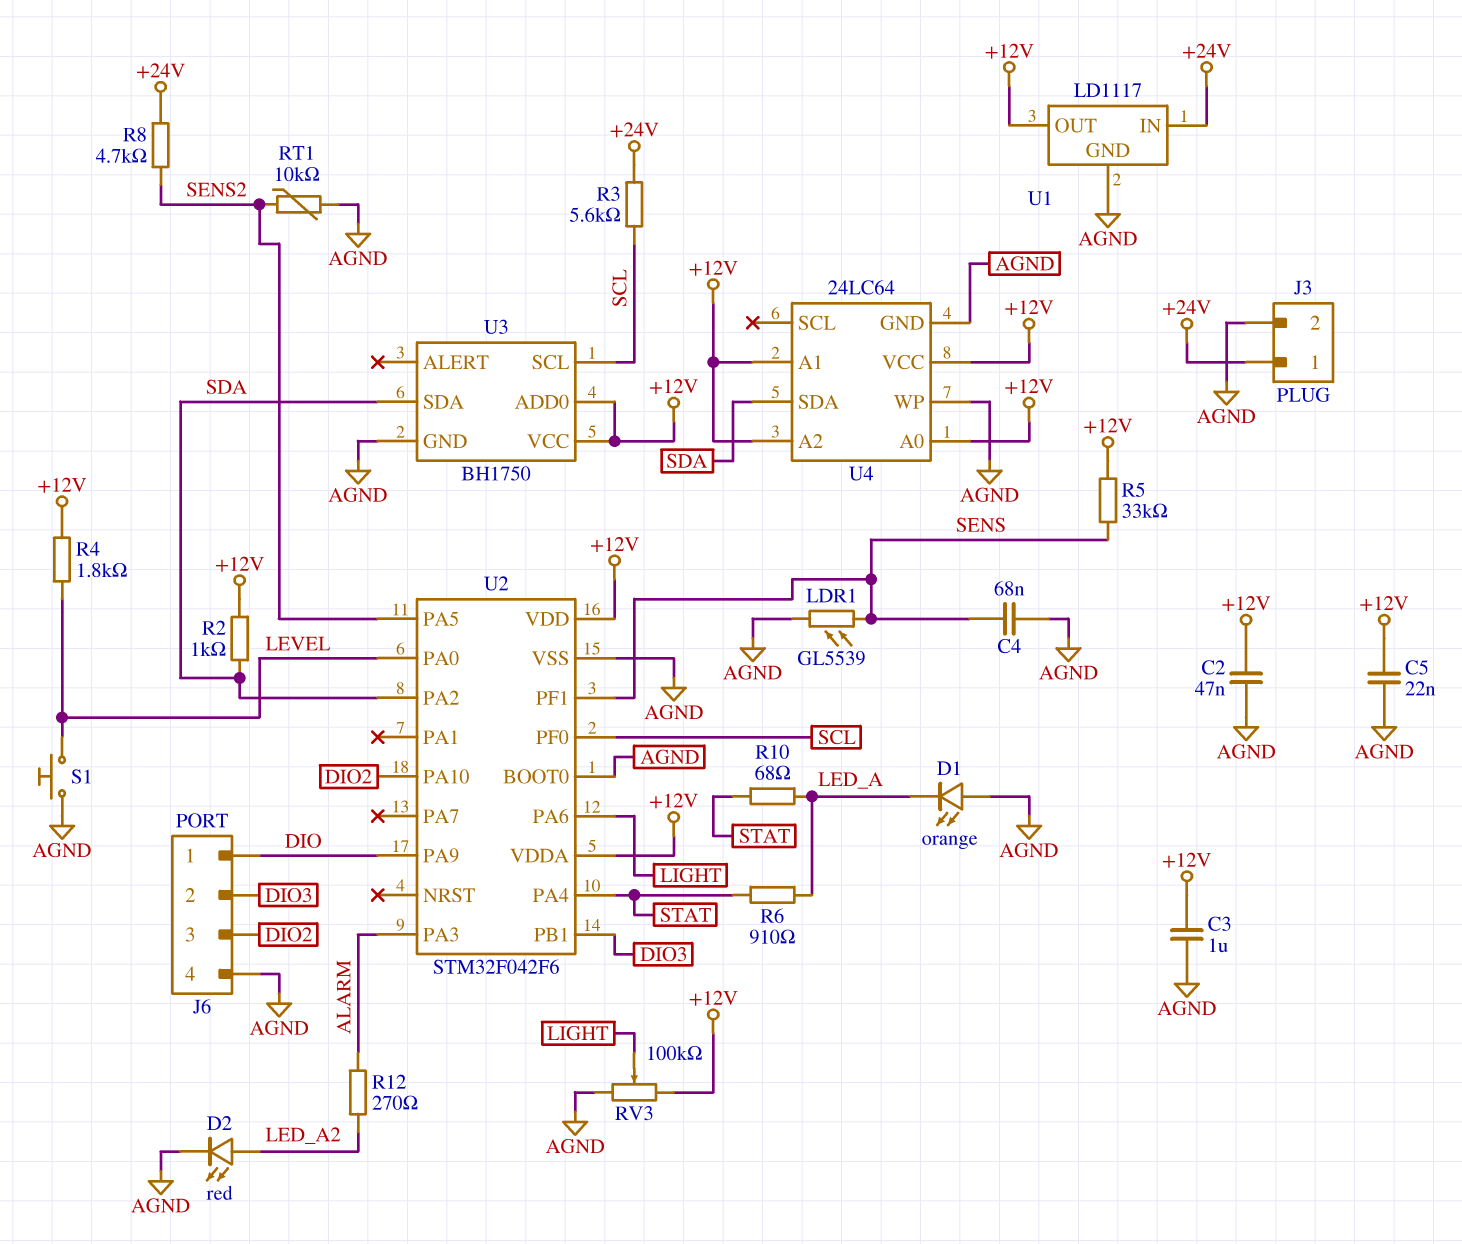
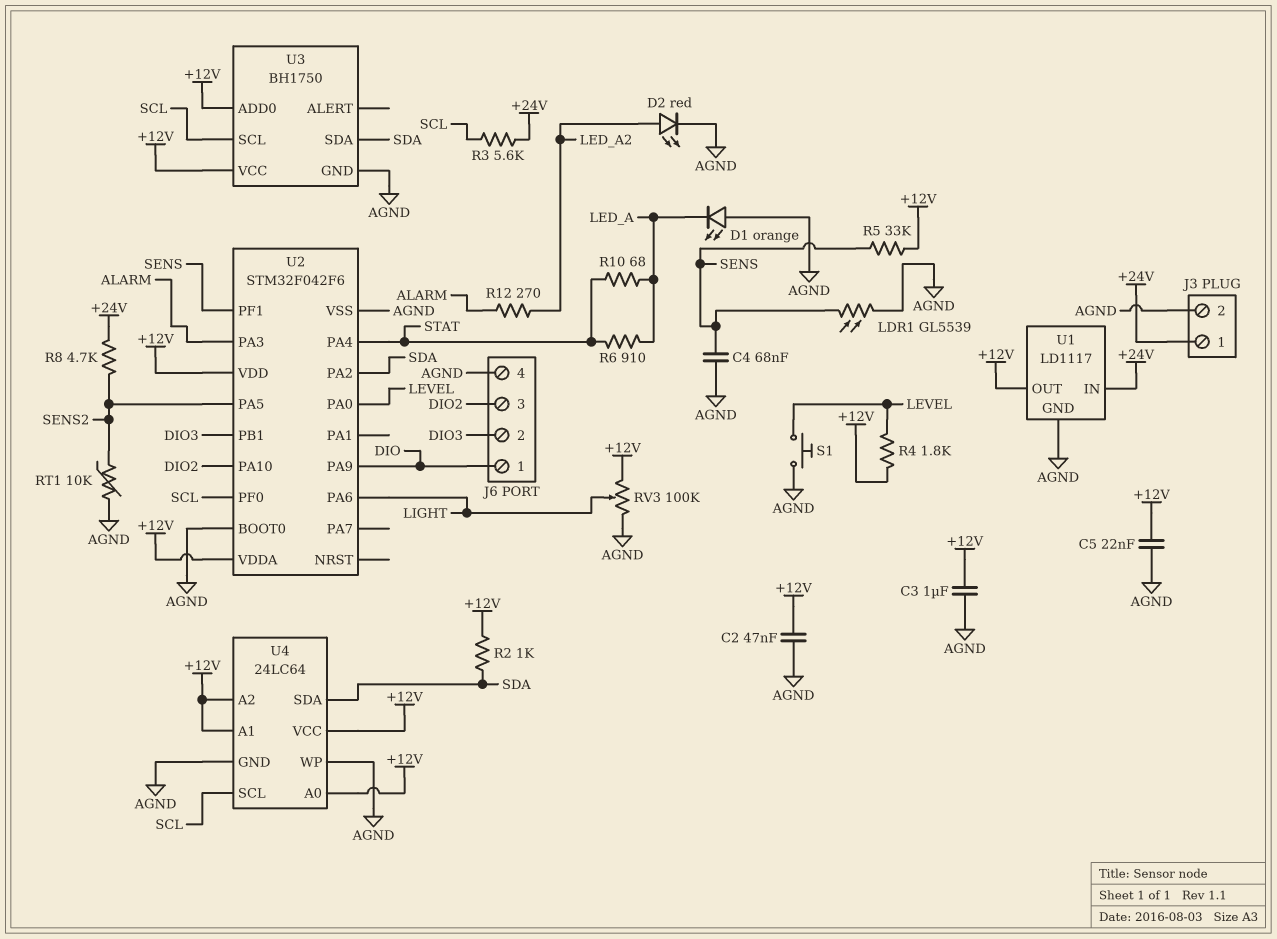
U4 pin SCL: none -> SCL

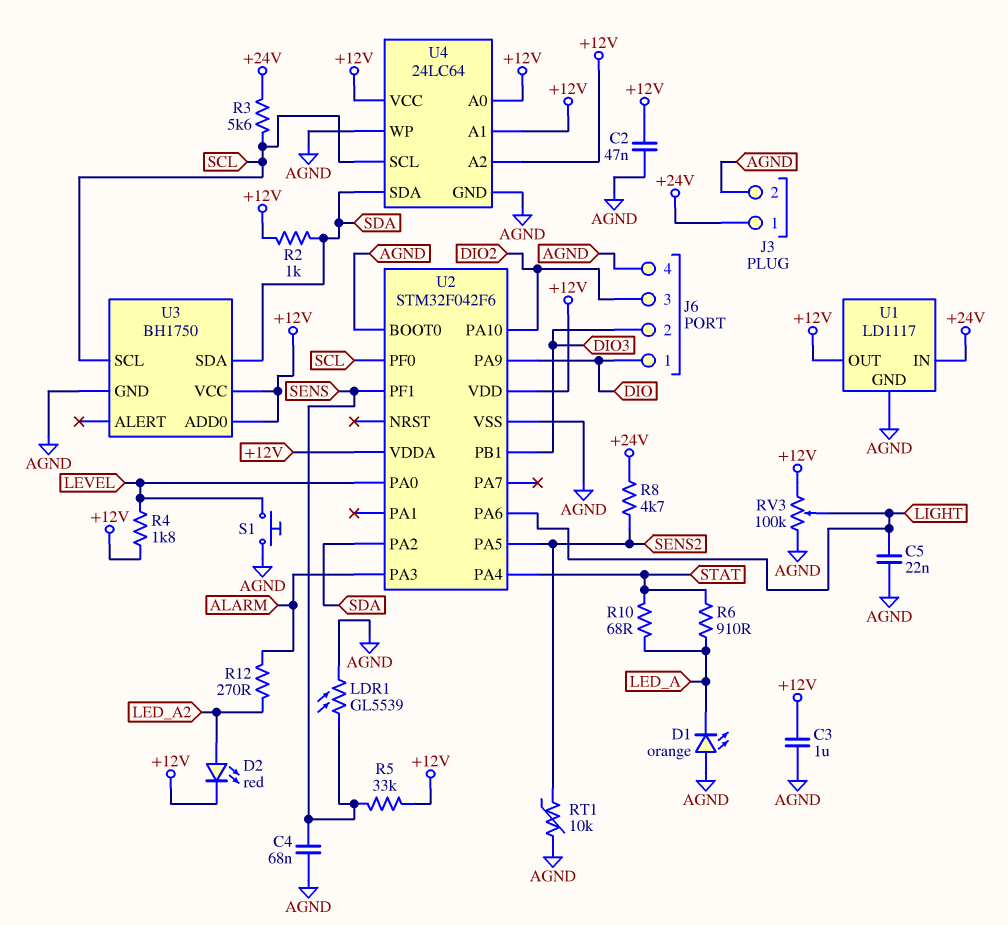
C5: 22nF (+12V, AGND) -> 22nF (AGND, LIGHT)
D2: LED red (A LED_A2, K AGND) -> LED red (A LED_A2, K +12V)

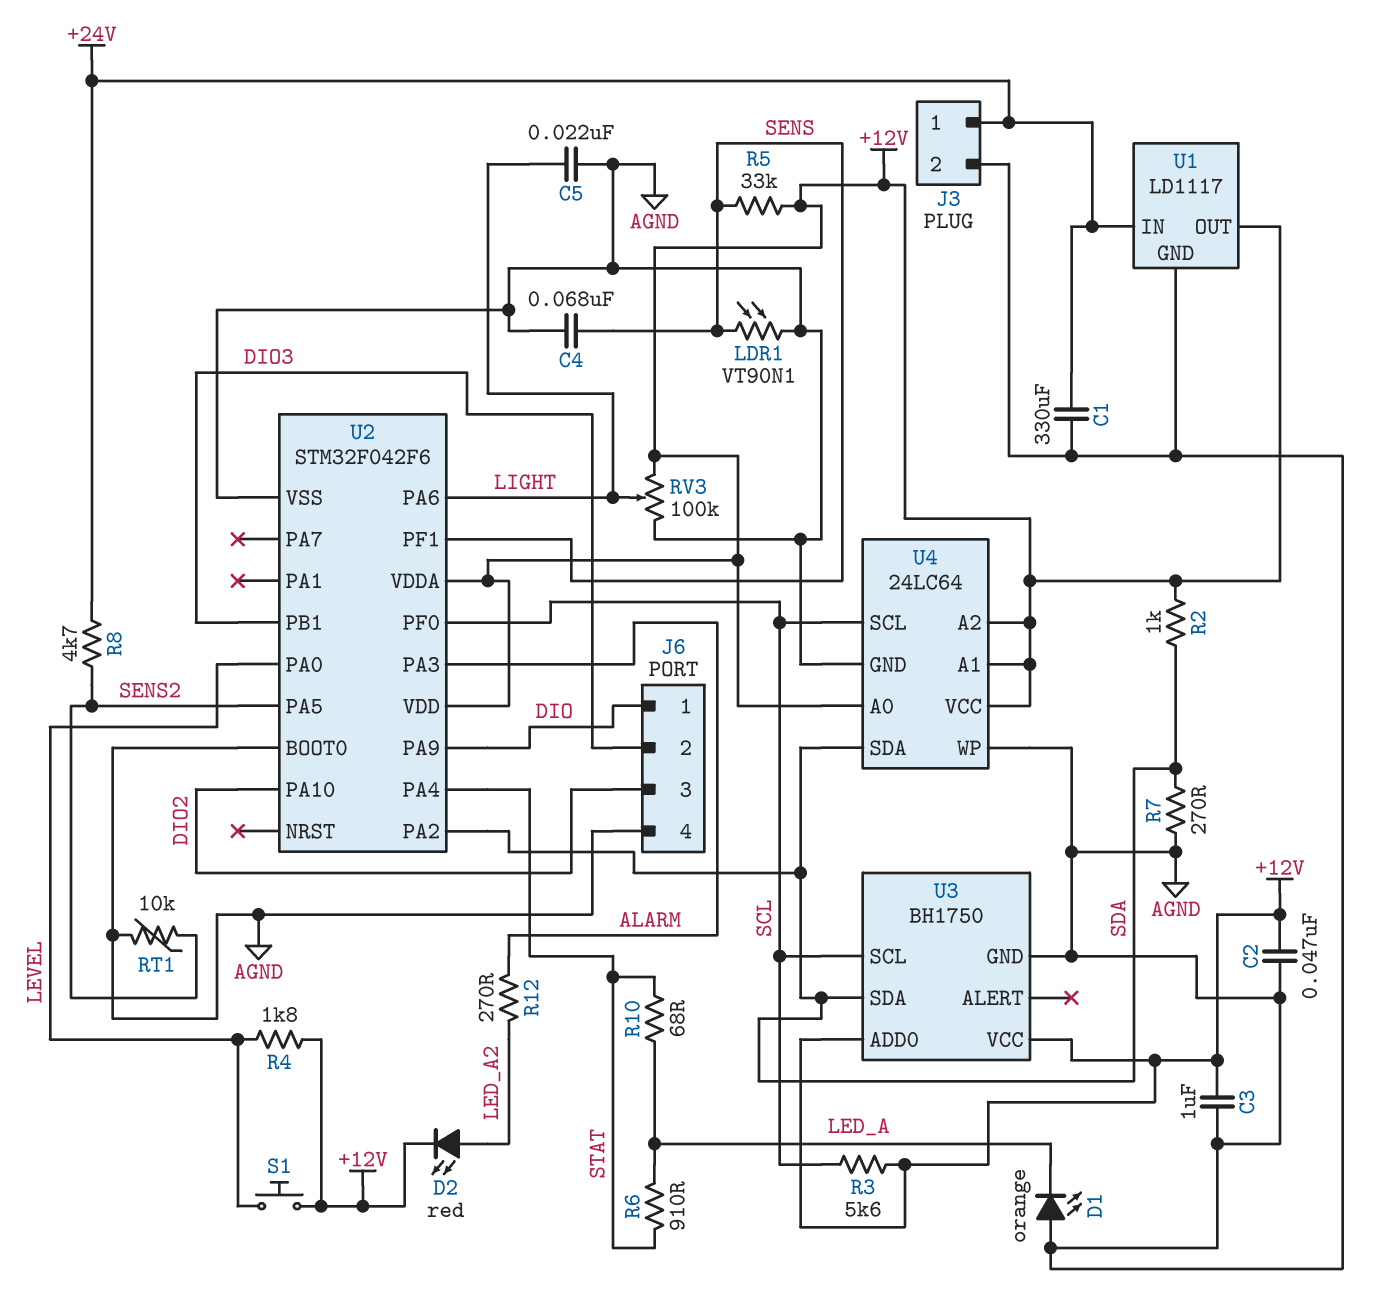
C1: none -> 330uF (+24V, AGND)
LDR1: GL5539 (AGND, SENS) -> VT90N1 (AGND, SENS)
R3: 5.6k (+24V, SCL) -> 5.6k (+12V, SCL)
R7: none -> 270 (AGND, SDA)
S1: button (AGND, LEVEL) -> button (+12V, LEVEL)

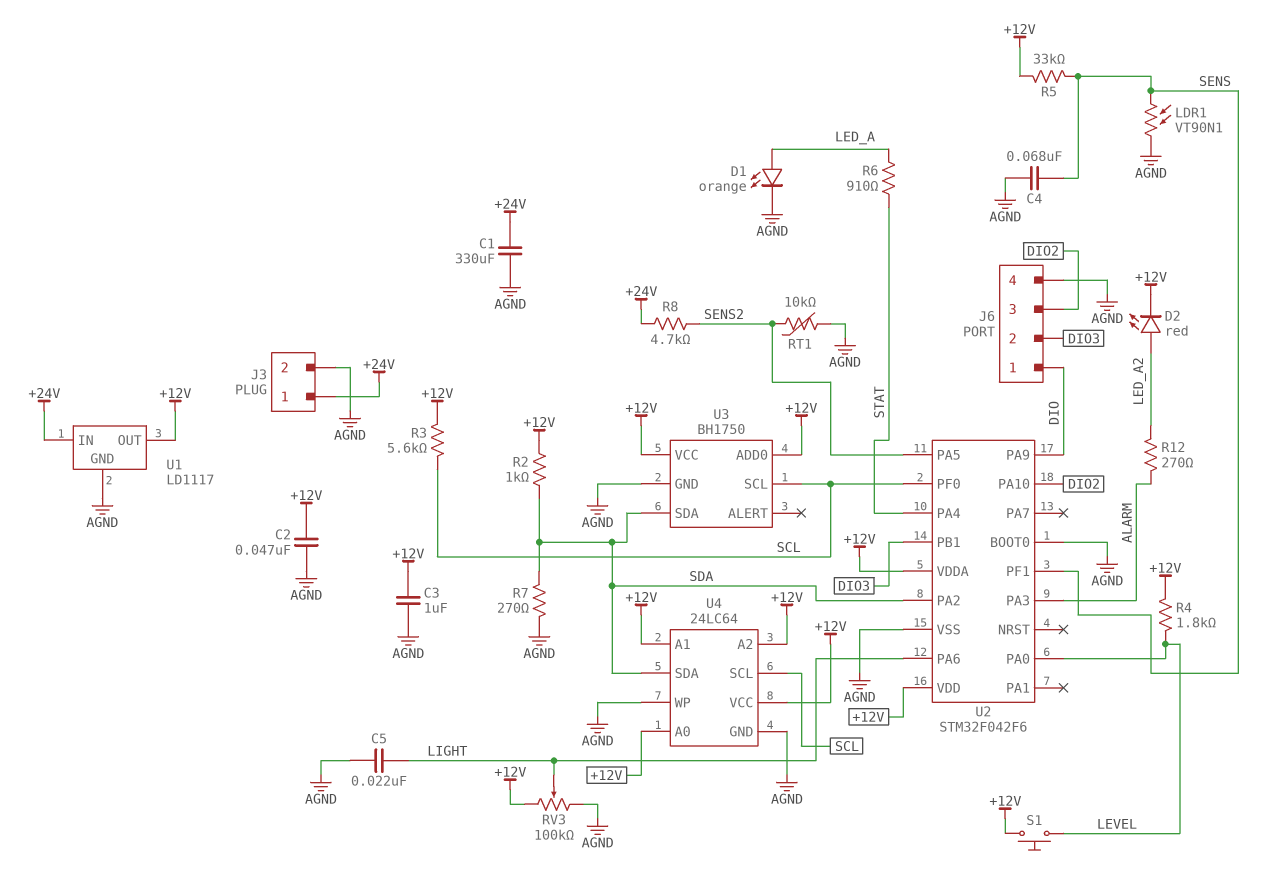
D1: LED orange (A AGND, K LED_A) -> LED orange (A LED_A, K AGND)
R10: 68 (LED_A, STAT) -> none

